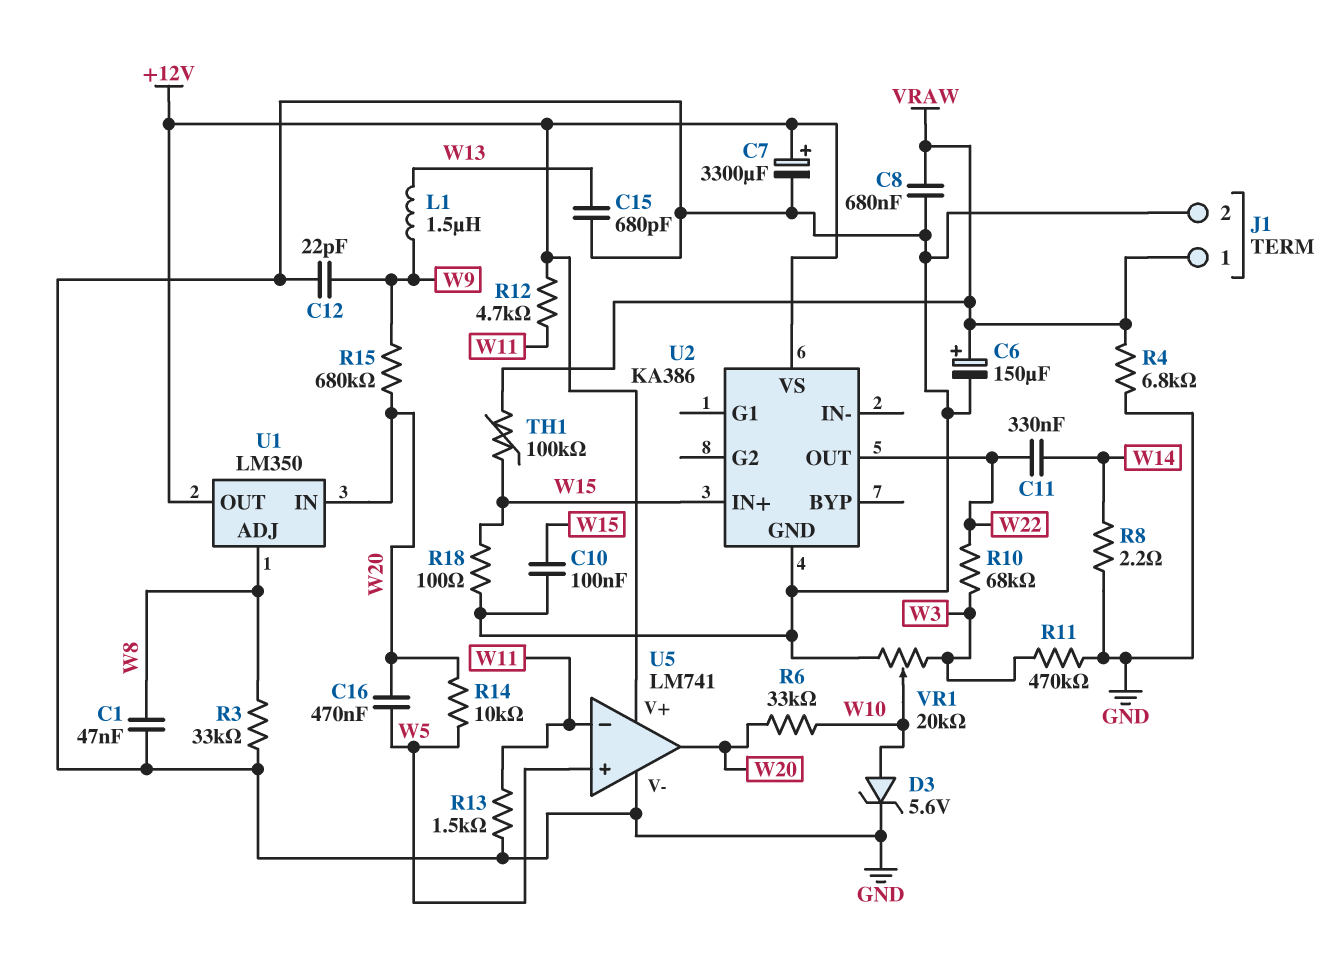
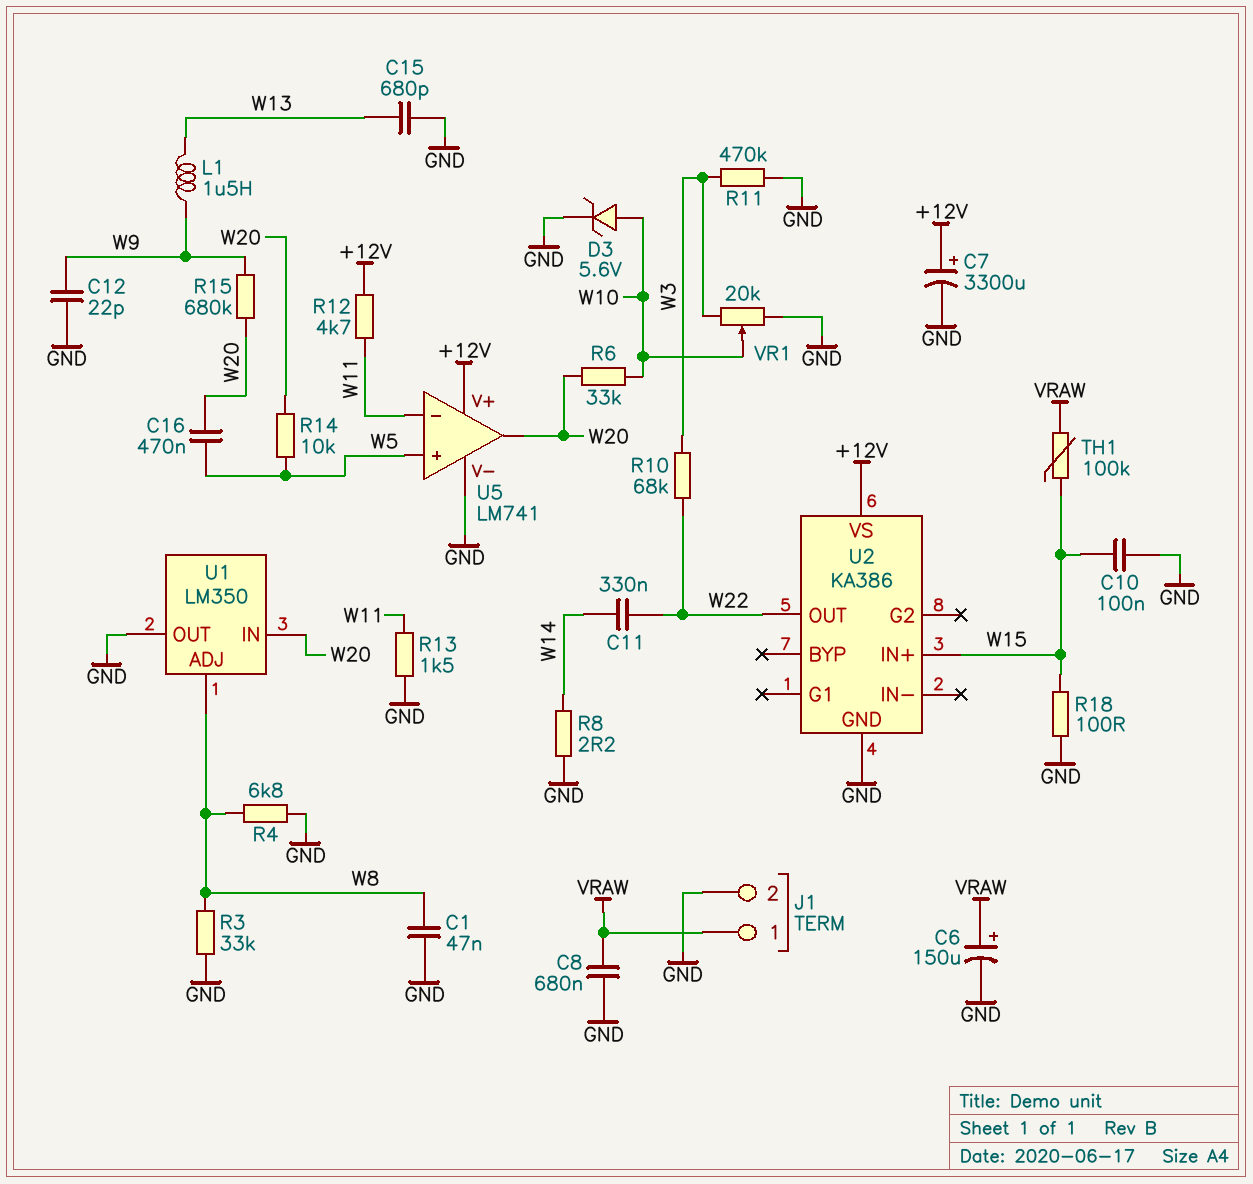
R4: 6.8k (GND, VRAW) -> 6.8k (GND, W8)
U1 pin OUT: +12V -> GND

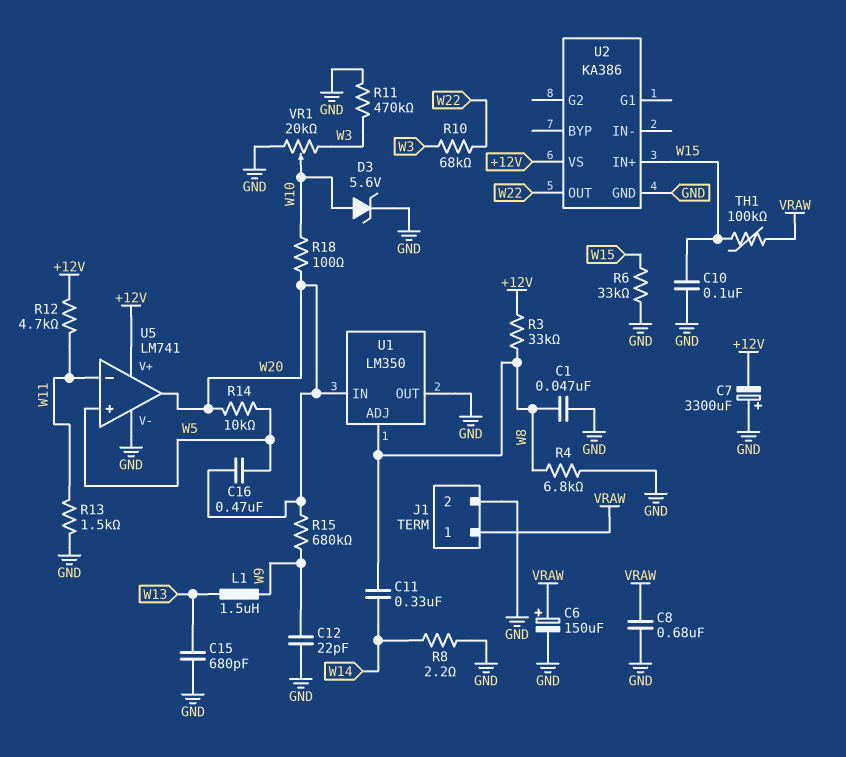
C7: 3300uF (plus +12V, minus GND) -> 3300uF (plus GND, minus +12V)
C11: 330nF (W14, W22) -> 330nF (W8, W14)
R3: 33k (GND, W8) -> 33k (+12V, W8)
R6: 33k (W10, W20) -> 33k (GND, W15)
R18: 100 (GND, W15) -> 100 (W10, W20)

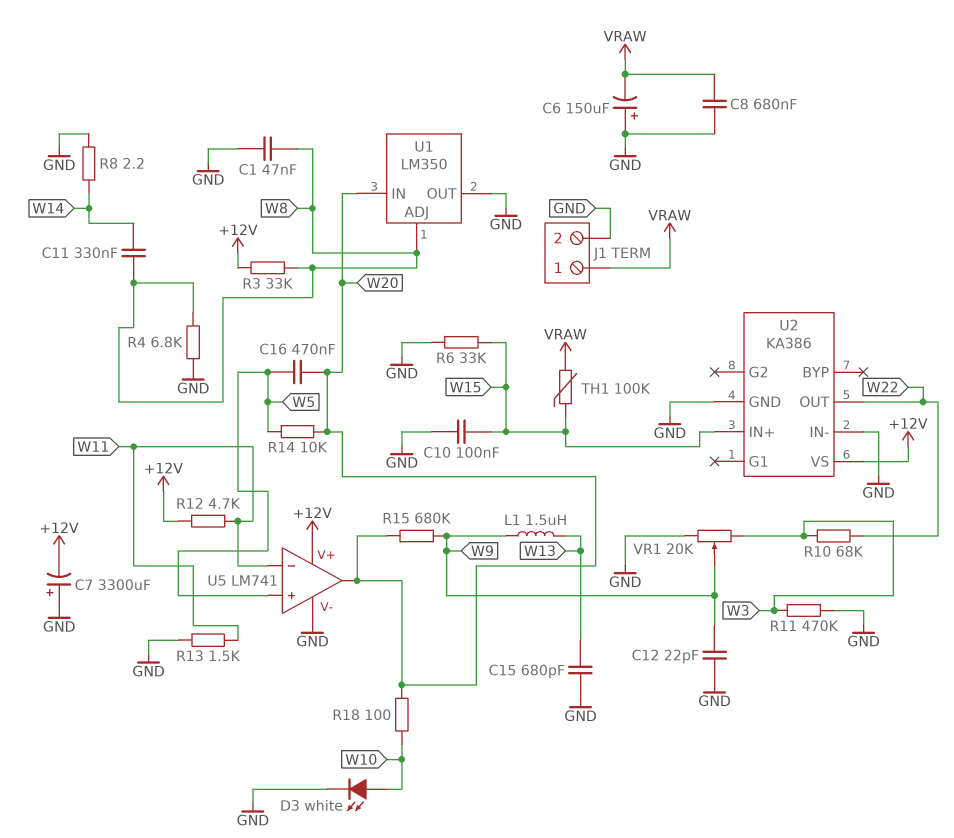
C6: 150uF (plus VRAW, minus GND) -> 150uF (plus GND, minus VRAW)
D3: zener 5.6V (A W10, K GND) -> LED white (A W10, K GND)
U2 pin IN-: none -> GND
VR1: 20k (GND, W3, wiper W10) -> 20k (GND, W3, wiper W9)

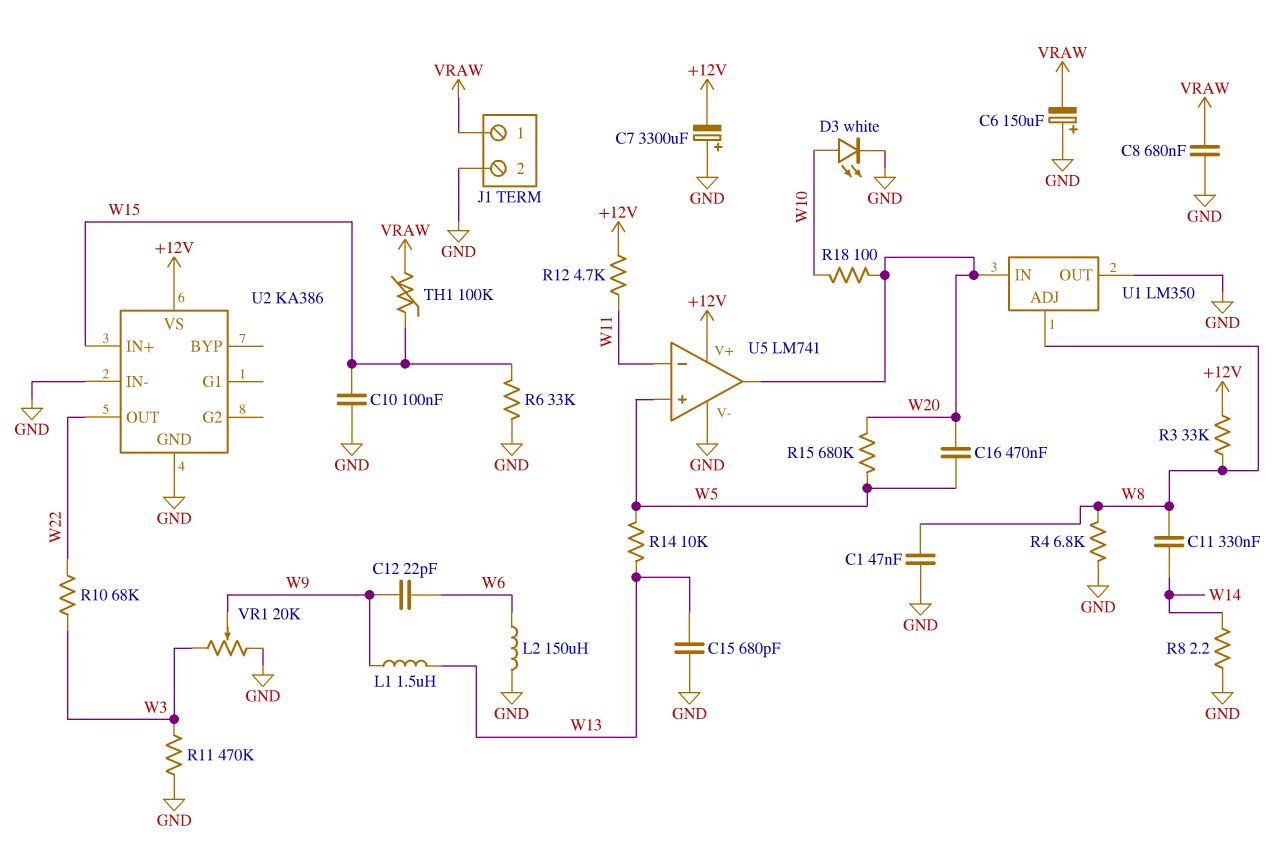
C12: 22pF (GND, W9) -> 22pF (W6, W9)
L2: none -> 150uH (GND, W6)
R13: 1.5k (GND, W11) -> none
R14: 10k (W5, W20) -> 10k (W5, W13)
R15: 680k (W9, W20) -> 680k (W5, W20)

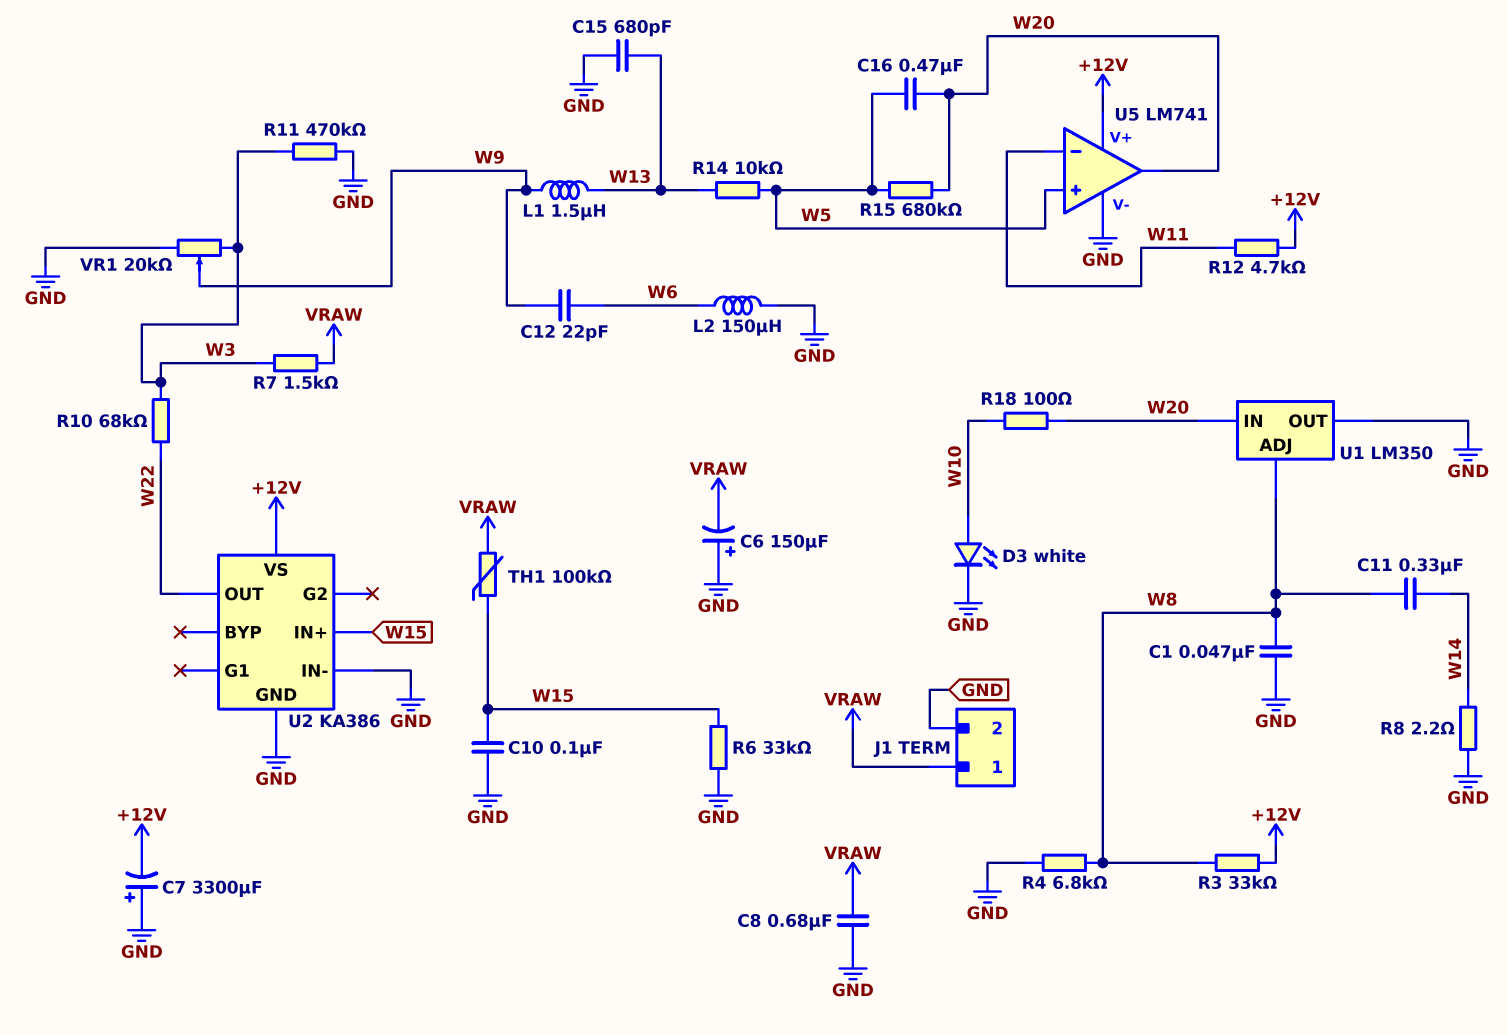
R7: none -> 1.5k (VRAW, W3)

